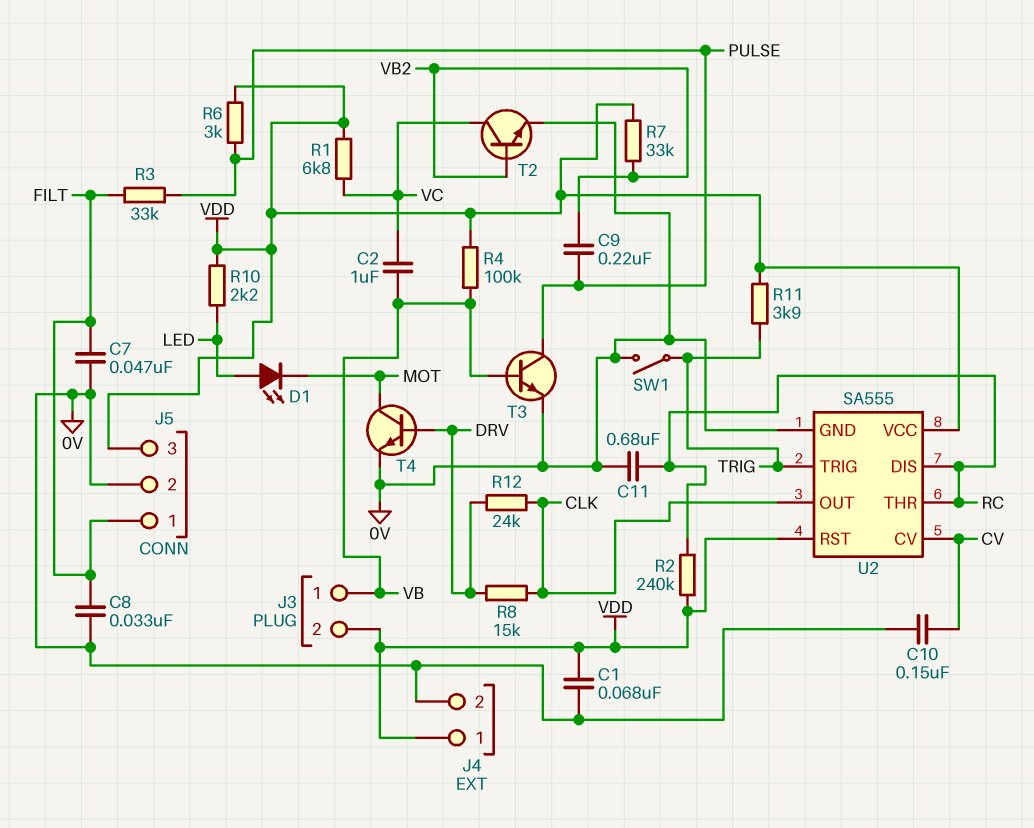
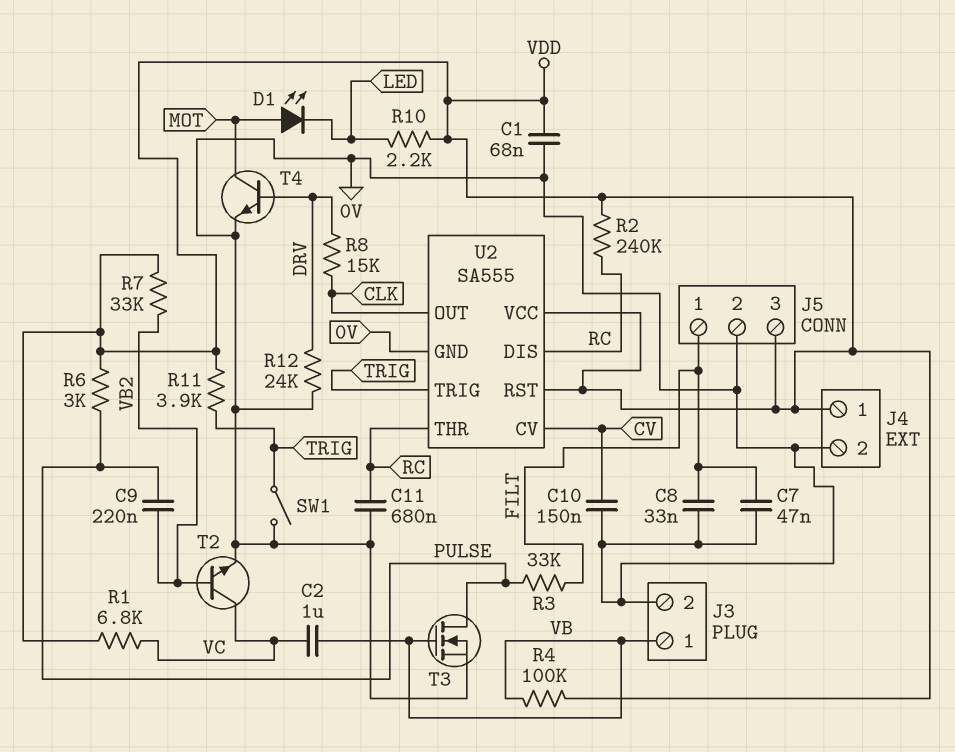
D1: LED (A LED, K MOT) -> LED (A MOT, K LED)
J3 pin 2: VDD -> 0V
R12: 24k (CLK, DRV) -> 24k (0V, DRV)
T3: NPN (B VB, C PULSE, E 0V) -> NMOS (G VB, D PULSE, S 0V)

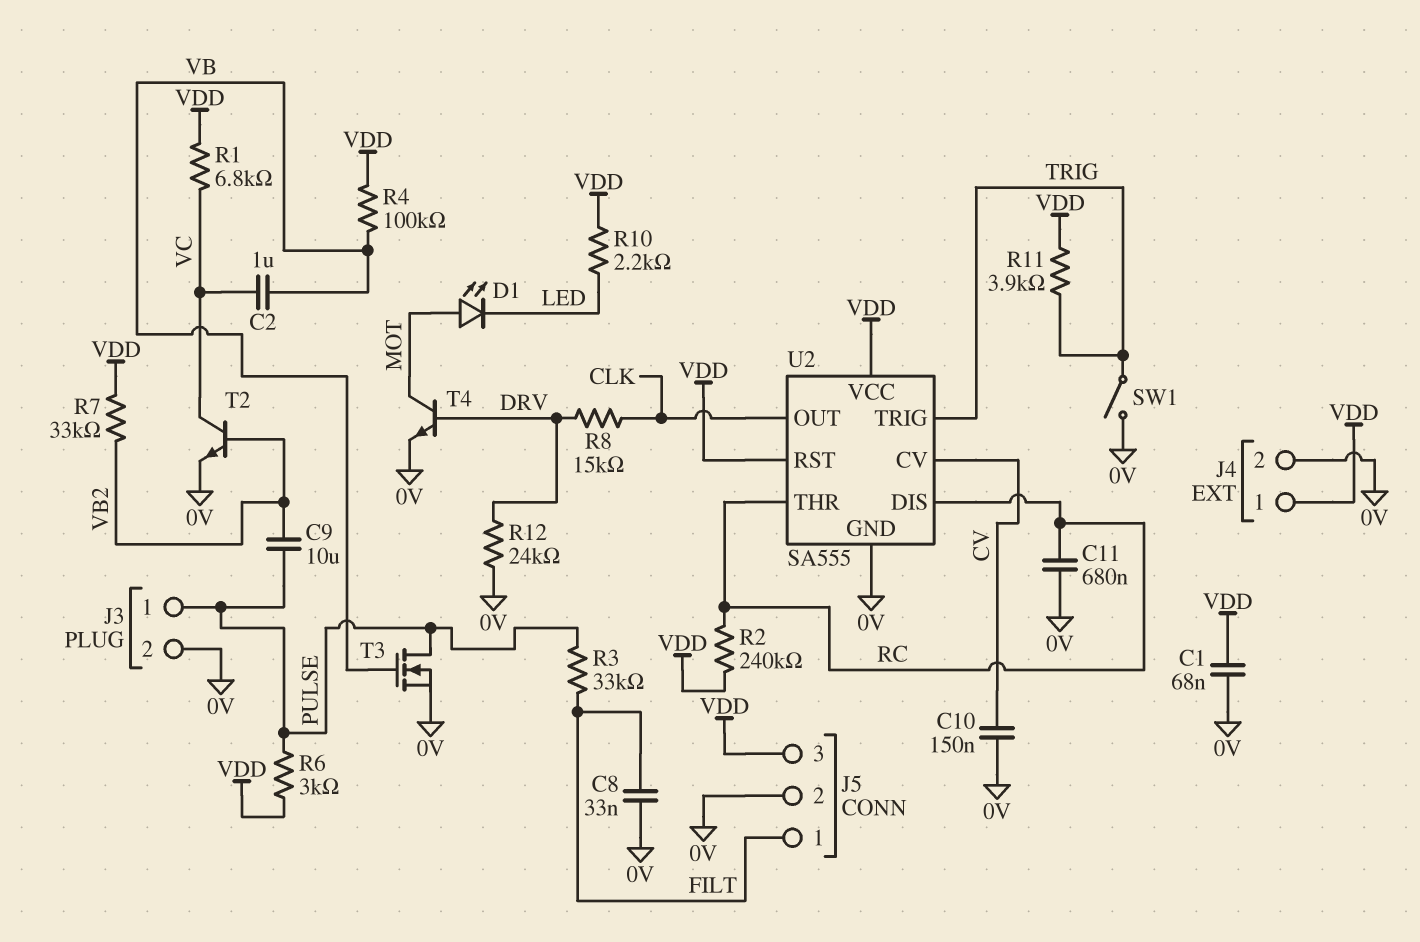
C7: 47nF (0V, FILT) -> none
C9: 220nF (PULSE, VB2) -> 10uF (PULSE, VB2)
J3 pin 1: VB -> PULSE

